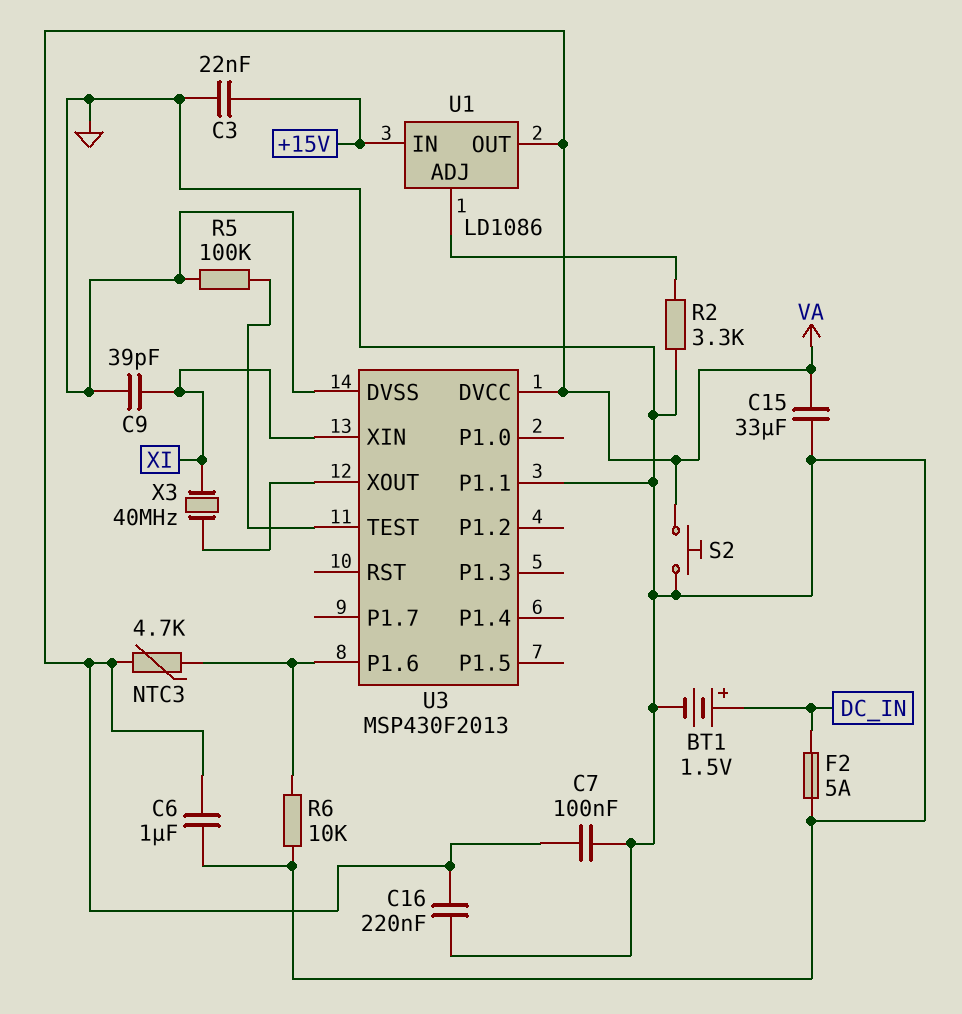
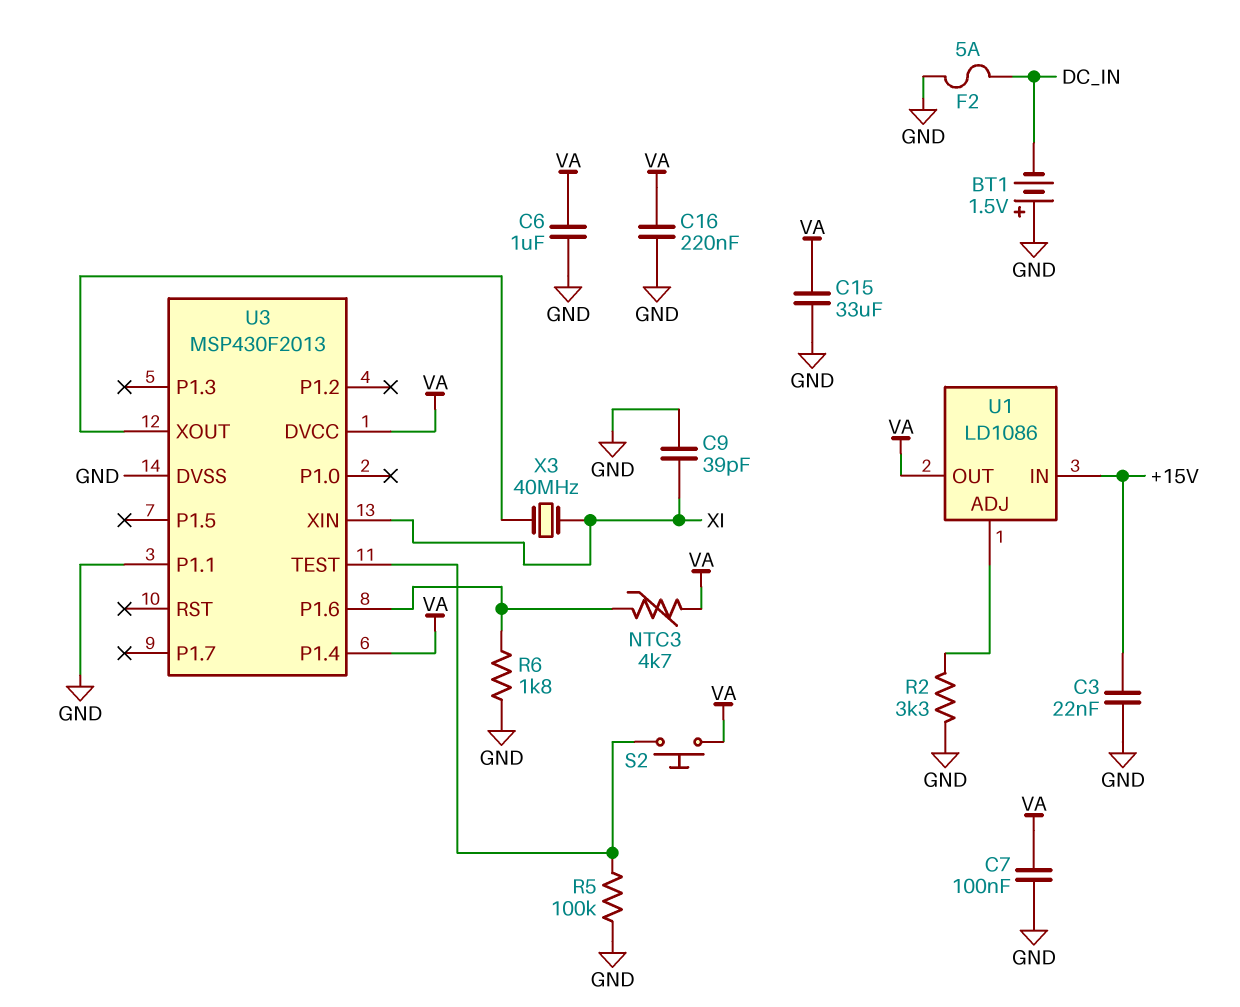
BT1: 1.5V (plus DC_IN, minus GND) -> 1.5V (plus GND, minus DC_IN)
R6: 10k (GND, U3/P1.6) -> 1.8k (GND, U3/P1.6)
S2: button (GND, VA) -> button (U3/TEST, VA)
U3 pin P1.4: none -> VA

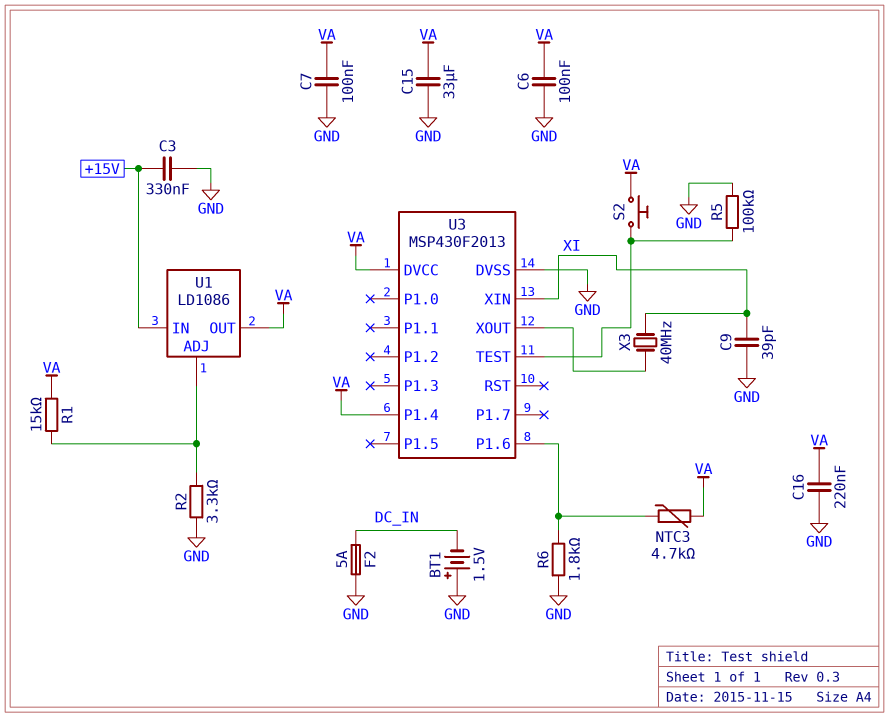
C3: 22nF (+15V, GND) -> 330nF (+15V, GND)
C6: 1uF (GND, VA) -> 100nF (GND, VA)
R1: none -> 15k (U1/ADJ, VA)
U3 pin P1.1: GND -> none

